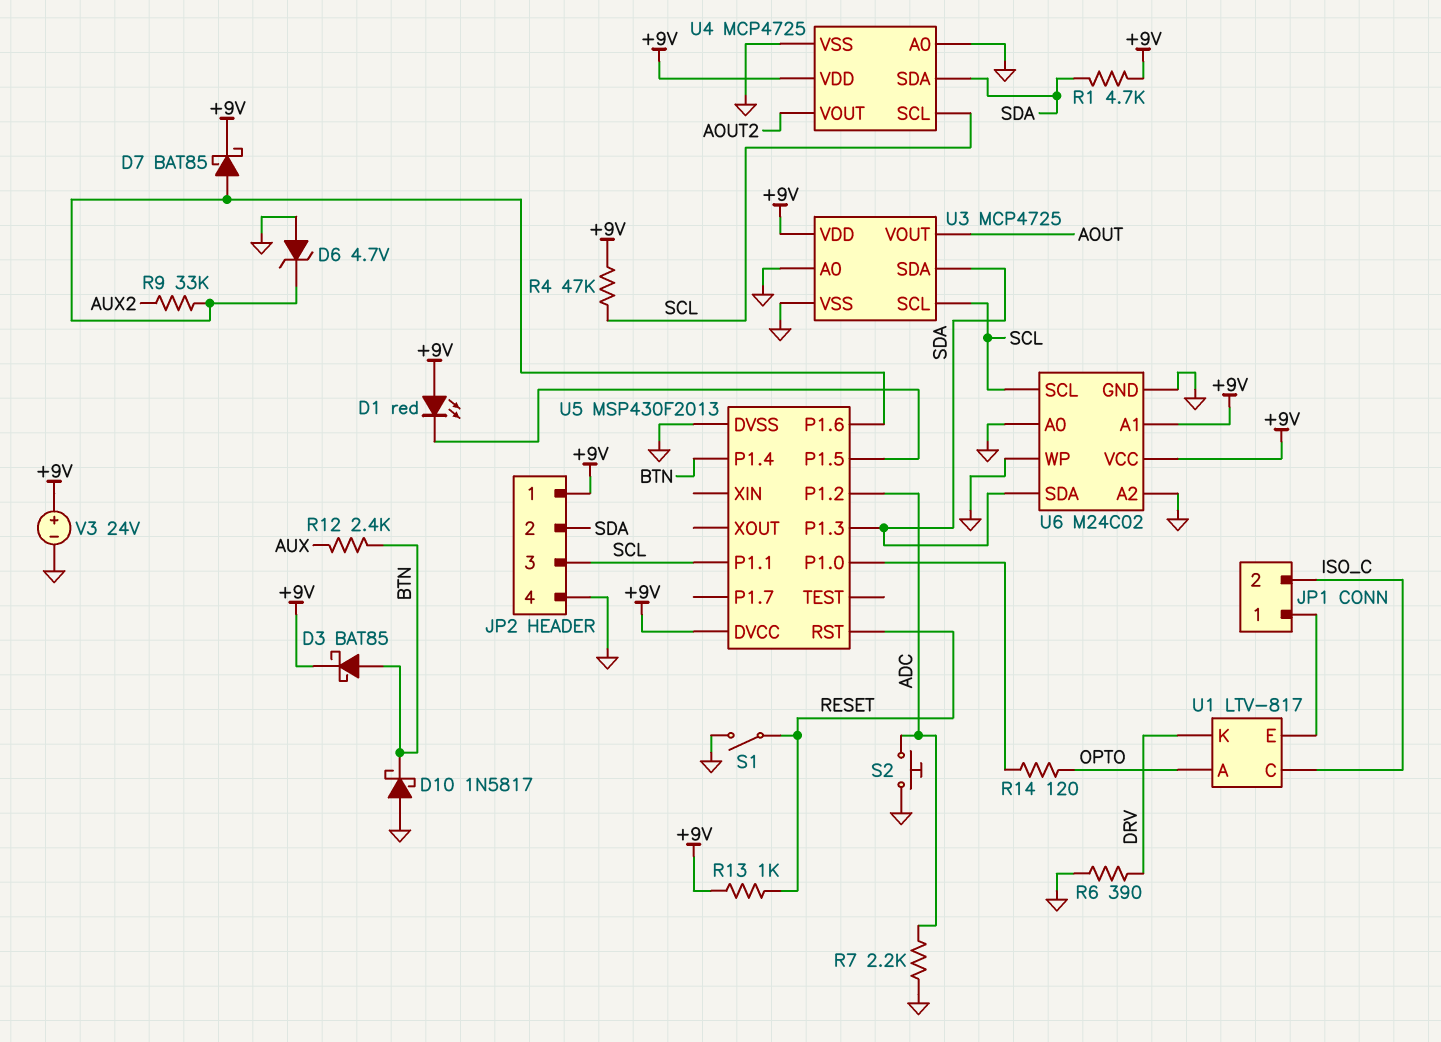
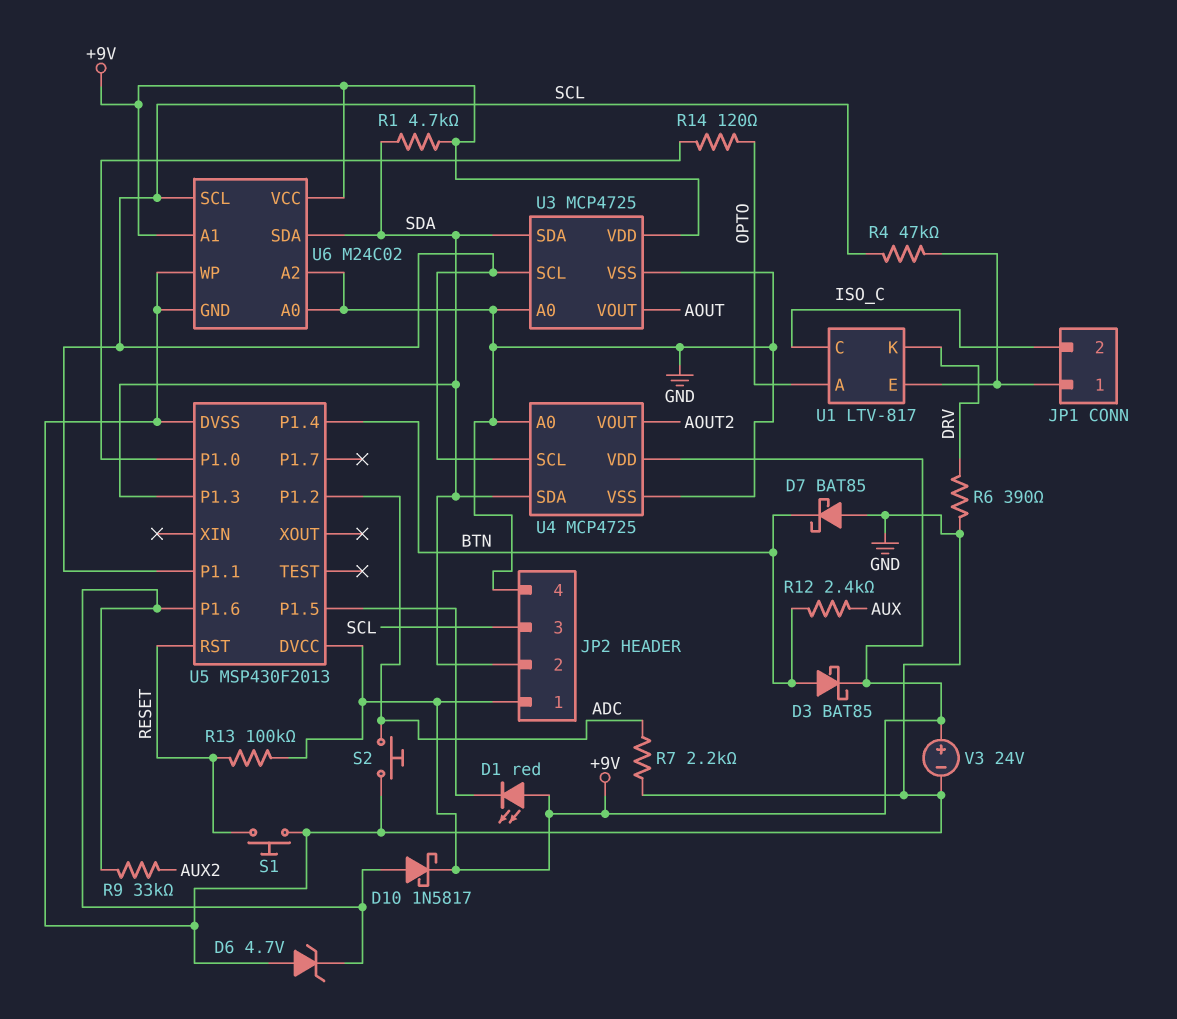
D7: schottky BAT85 (A U5/P1.6, K +9V) -> schottky BAT85 (A GND, K BTN)
D10: schottky 1N5817 (A GND, K BTN) -> schottky 1N5817 (A U5/P1.6, K +9V)
R4: 47k (+9V, SCL) -> 47k (JP1/1, SCL)
R13: 1k (+9V, RESET) -> 100k (+9V, RESET)
S1: switch (GND, RESET) -> button (GND, RESET)

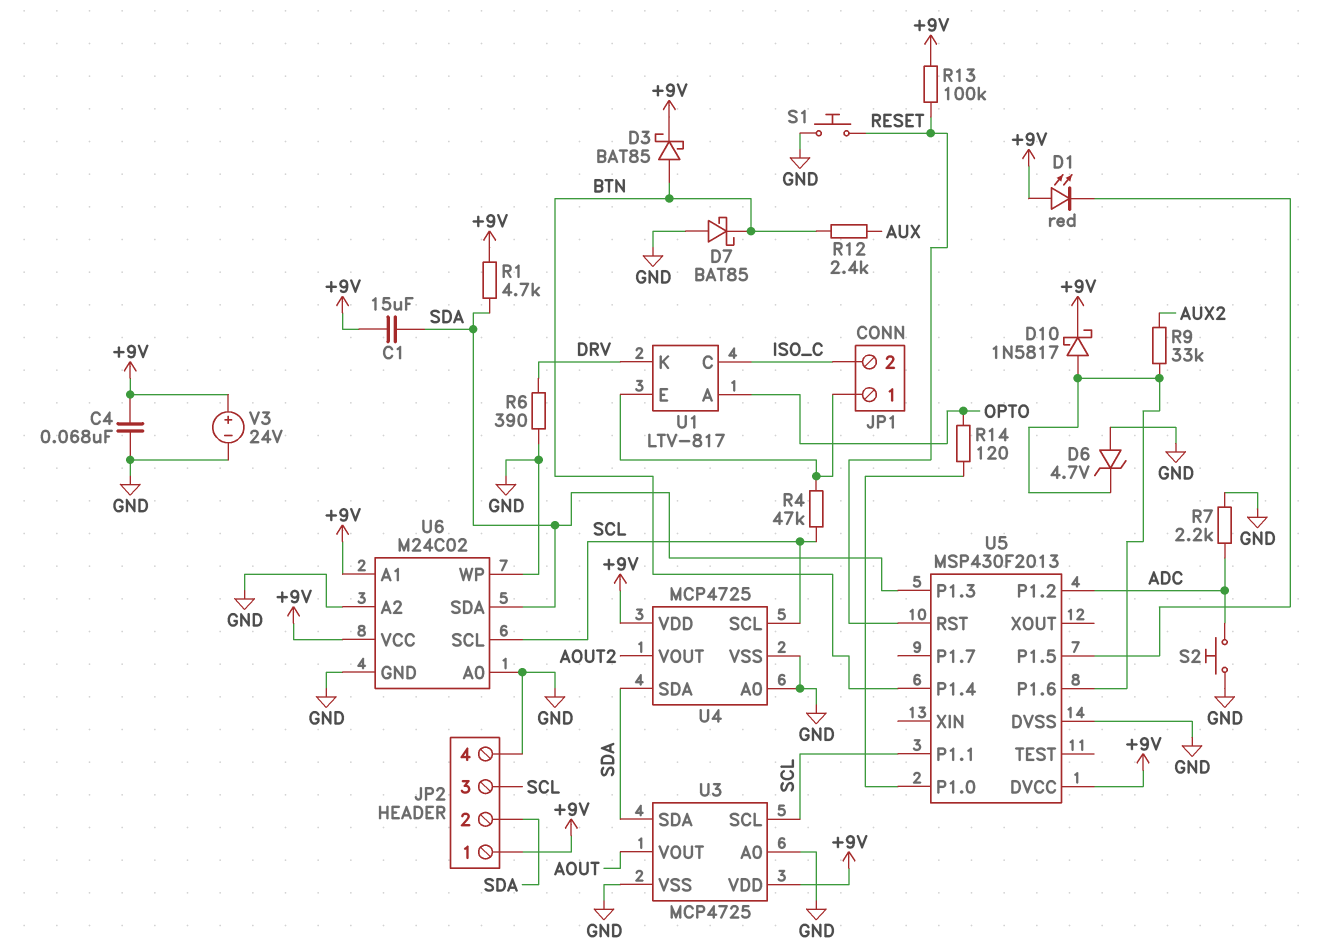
C1: none -> 15uF (+9V, SDA)
C4: none -> 68nF (+9V, GND)

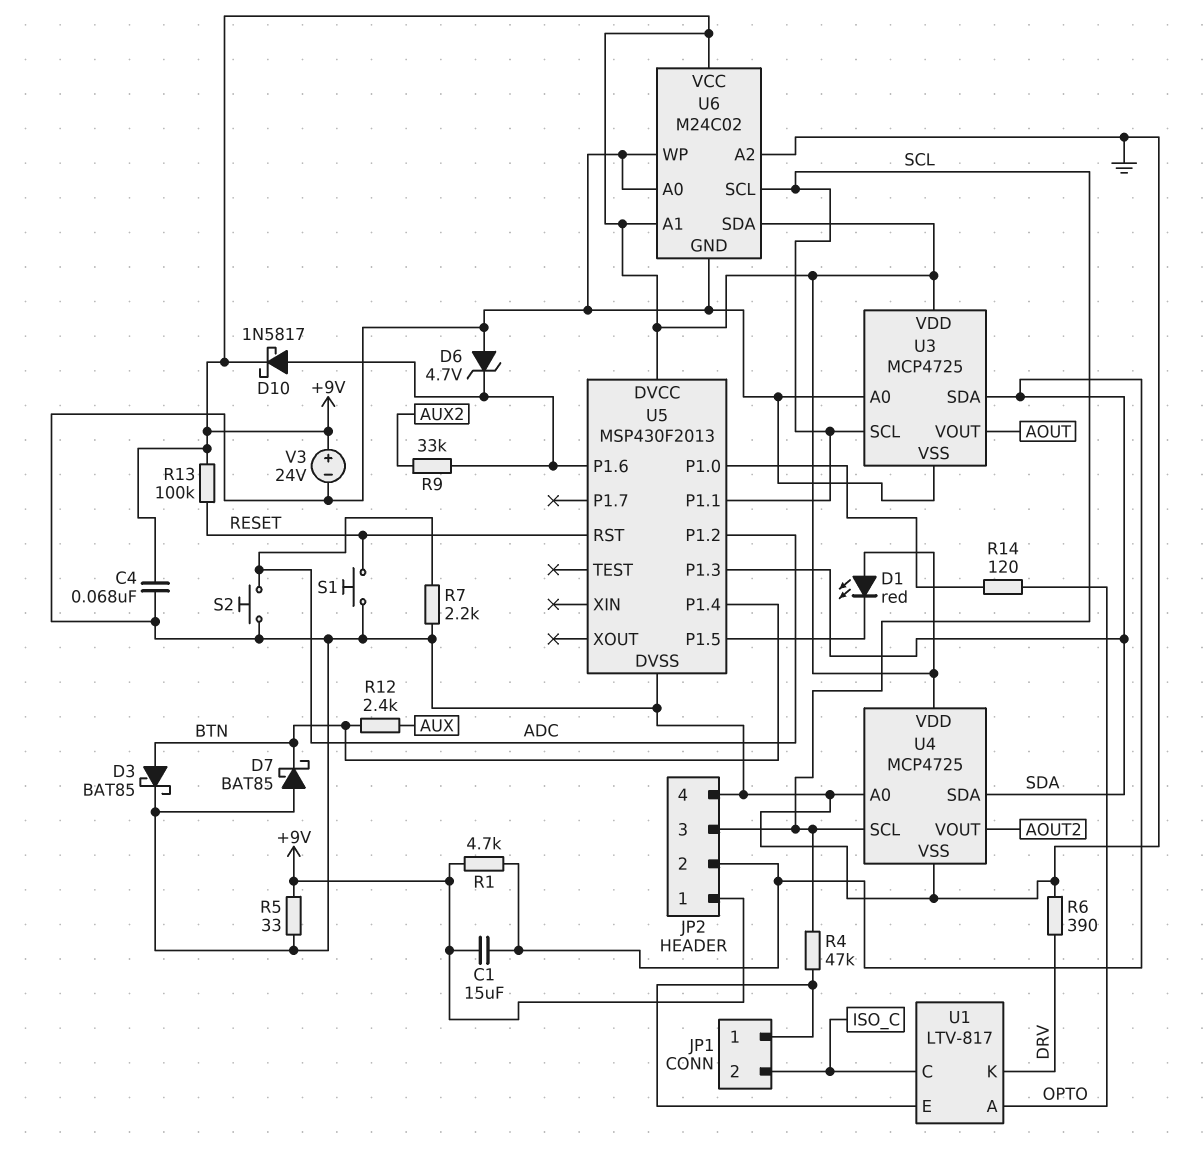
D3: schottky BAT85 (A BTN, K +9V) -> schottky BAT85 (A BTN, K GND)
R5: none -> 33 (+9V, GND)
U6 pin SDA: SDA -> +9V

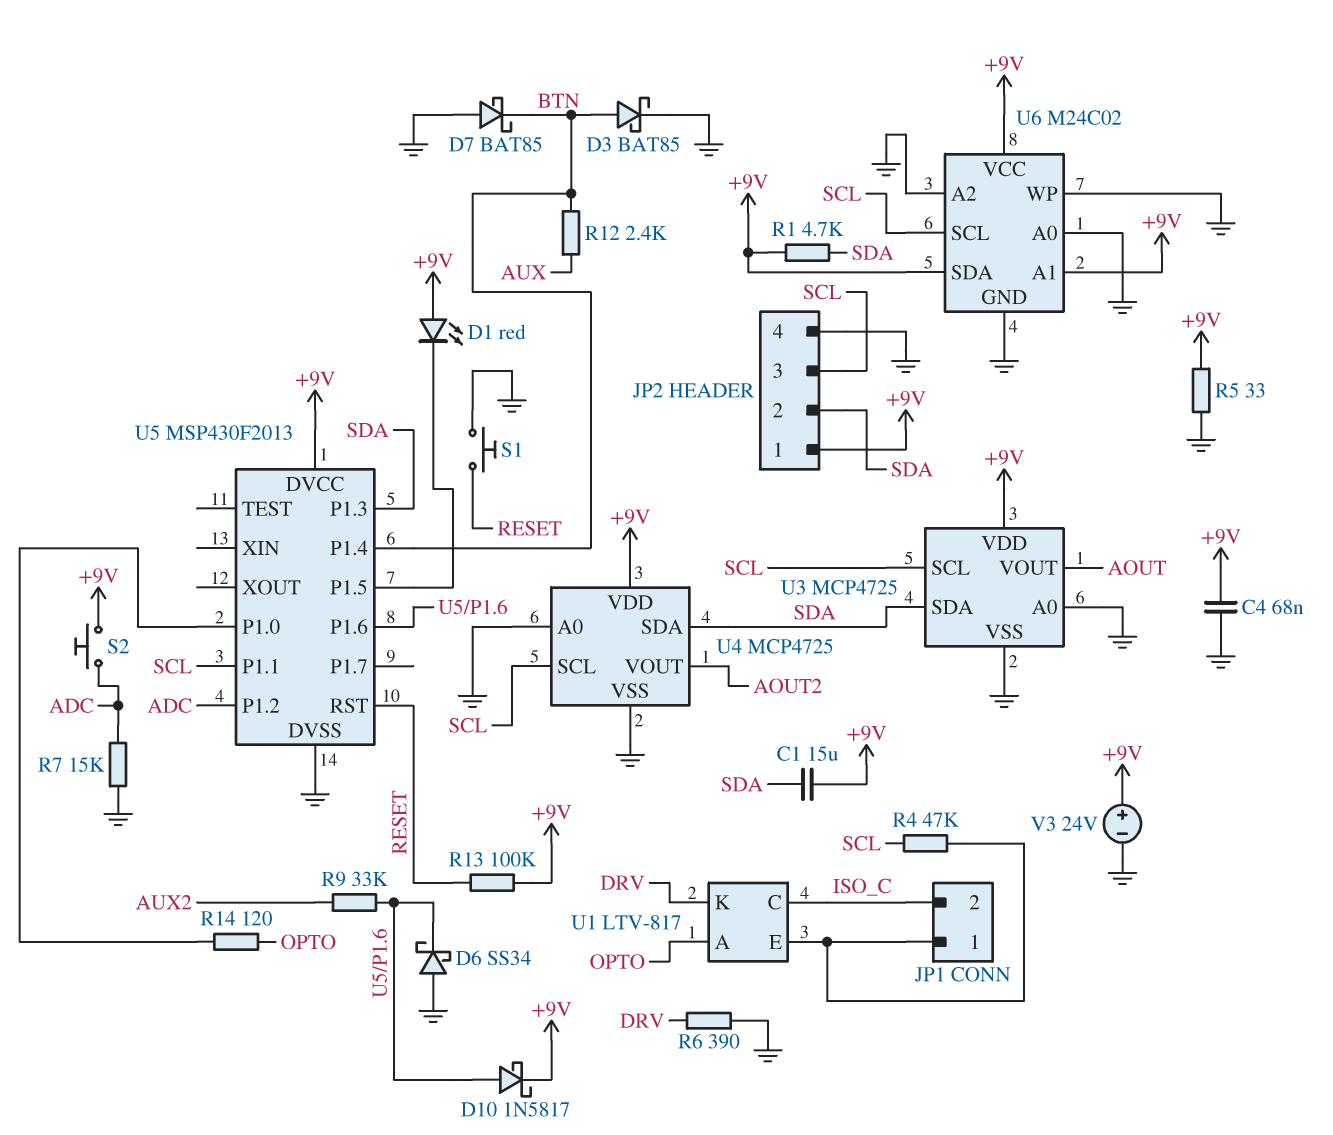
D6: zener 4.7V (A GND, K U5/P1.6) -> schottky SS34 (A GND, K U5/P1.6)
R7: 2.2k (ADC, GND) -> 15k (ADC, GND)
S2: button (ADC, GND) -> button (+9V, ADC)

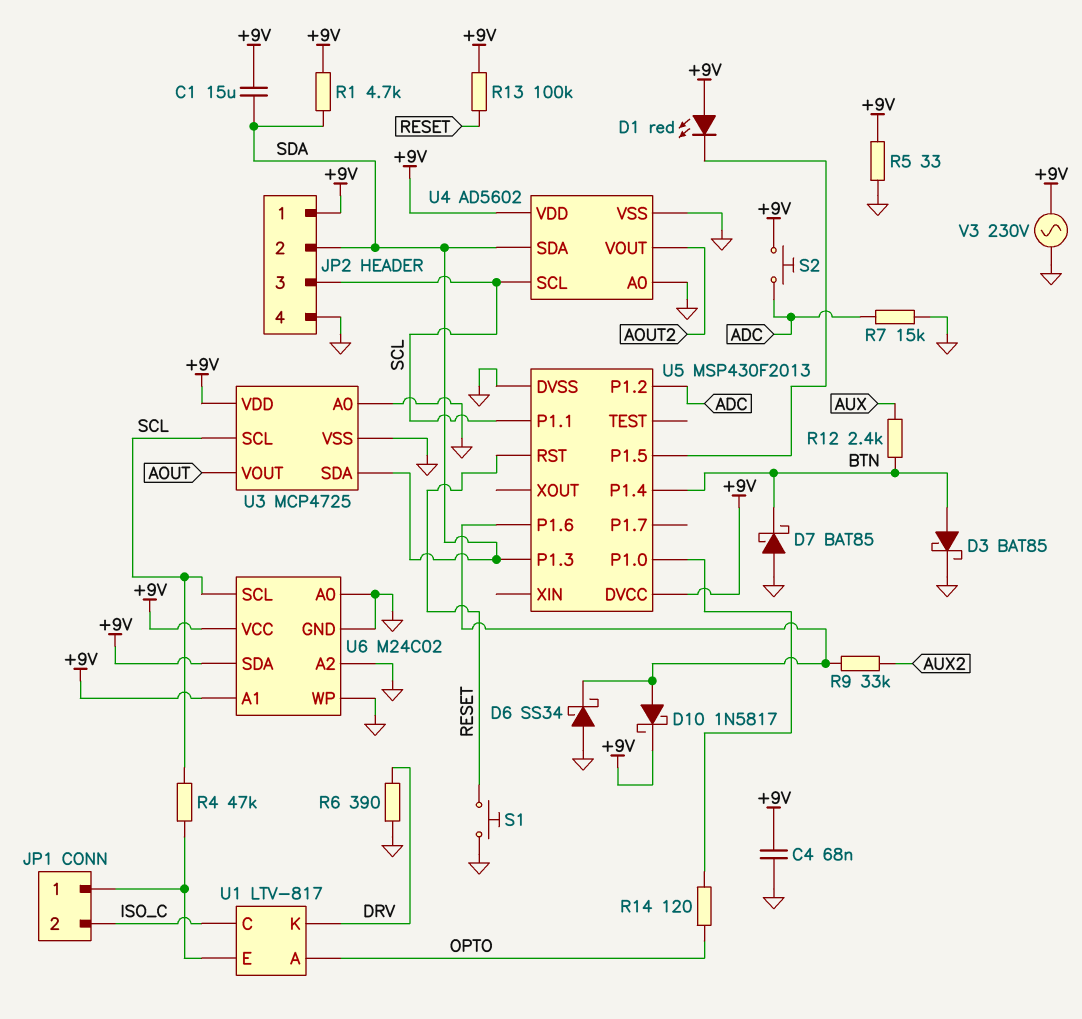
U4: MCP4725 -> AD5602
V3: 24V (plus +9V, minus GND) -> AC 230V (+9V, GND)

